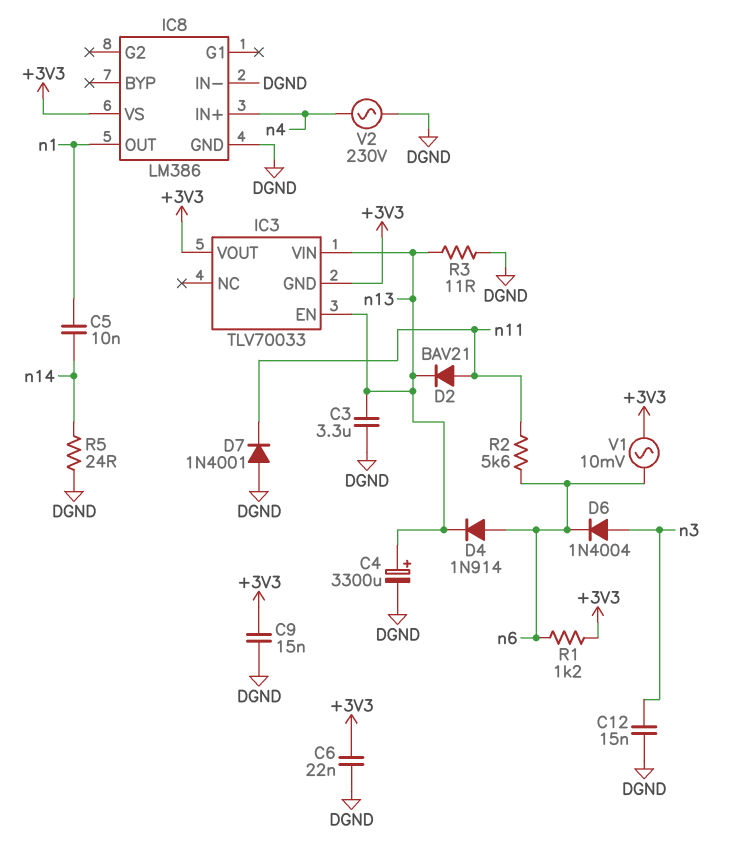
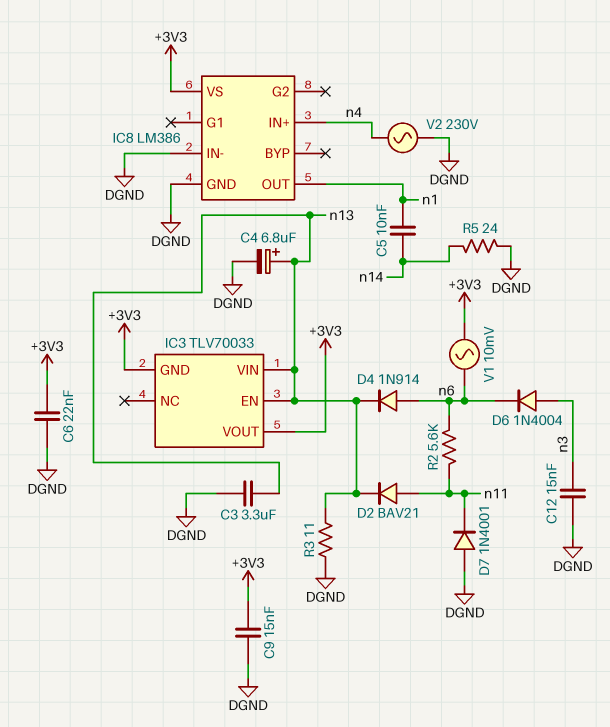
C4: 3300uF (plus n13, minus DGND) -> 6.8uF (plus n13, minus DGND)
R1: 1.2k (+3V3, n6) -> none

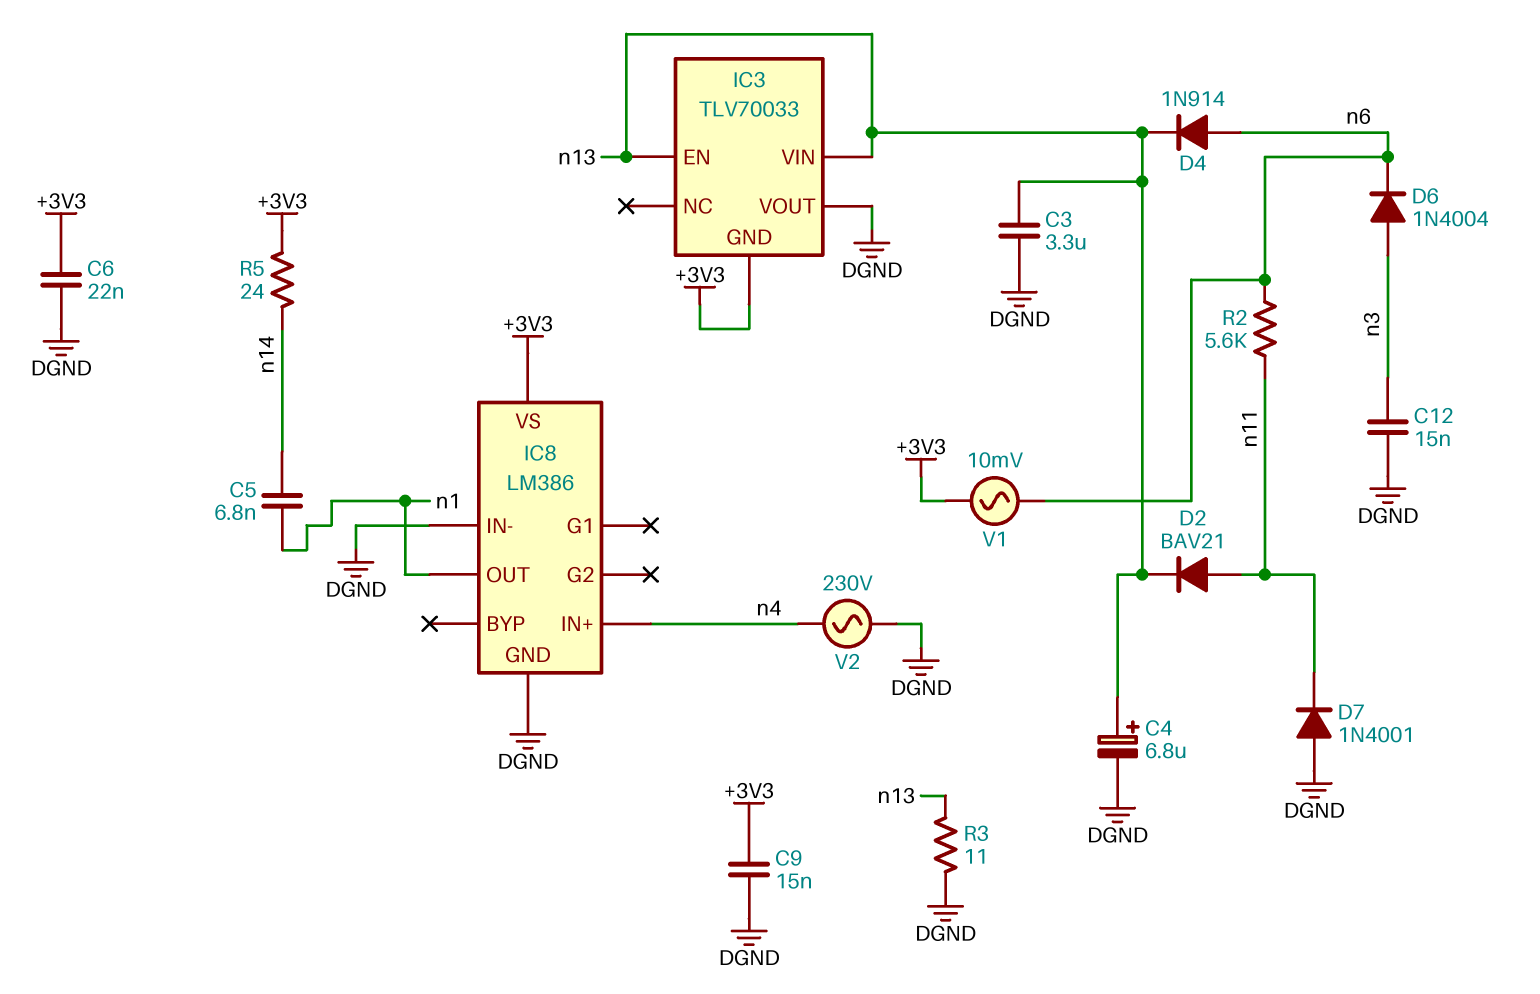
C5: 10nF (n1, n14) -> 6.8nF (n1, n14)
IC3 pin VOUT: +3V3 -> DGND
R5: 24 (DGND, n14) -> 24 (+3V3, n14)

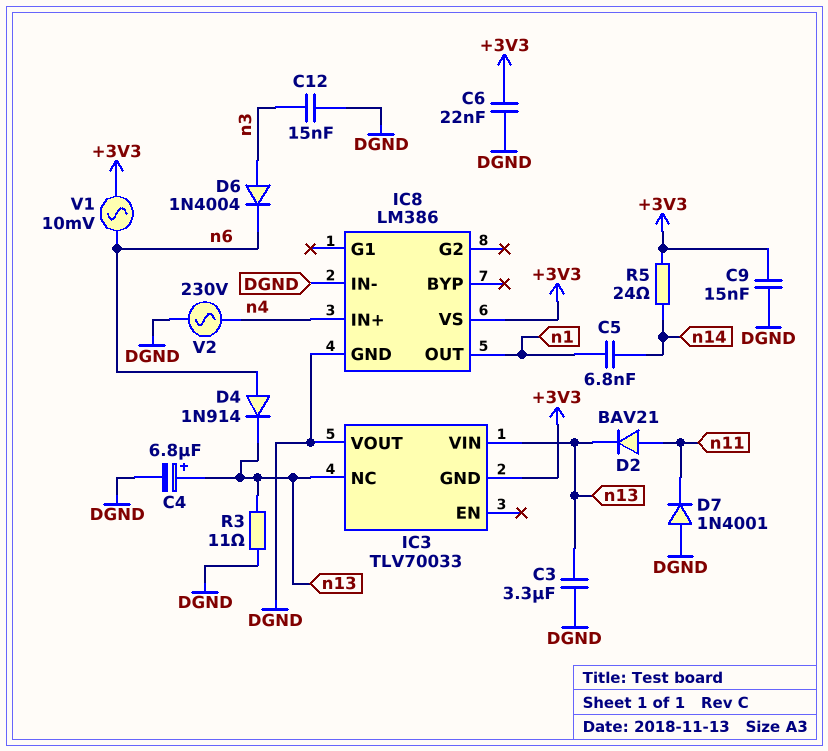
IC3 pin EN: n13 -> none
IC3 pin NC: none -> n13
R2: 5.6k (n6, n11) -> none

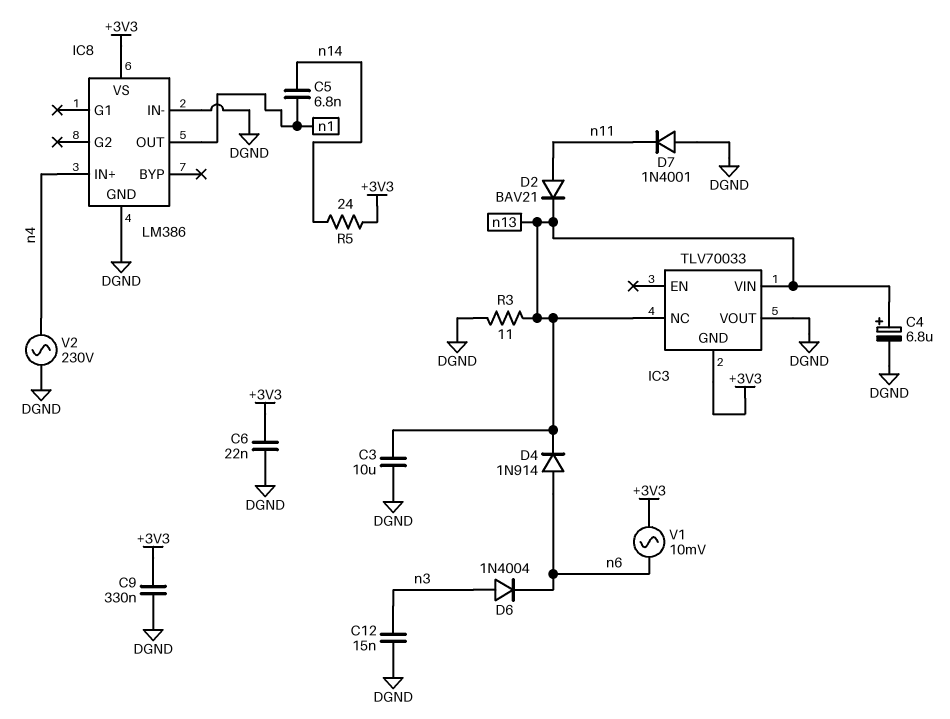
C3: 3.3uF (DGND, n13) -> 10uF (DGND, n13)
C9: 15nF (+3V3, DGND) -> 330nF (+3V3, DGND)

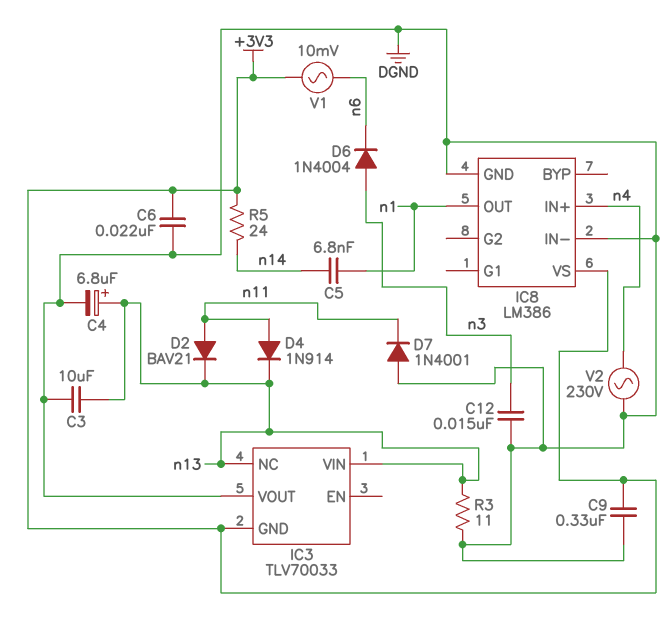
D4: diode 1N914 (A n6, K n13) -> diode 1N914 (A n11, K n13)

